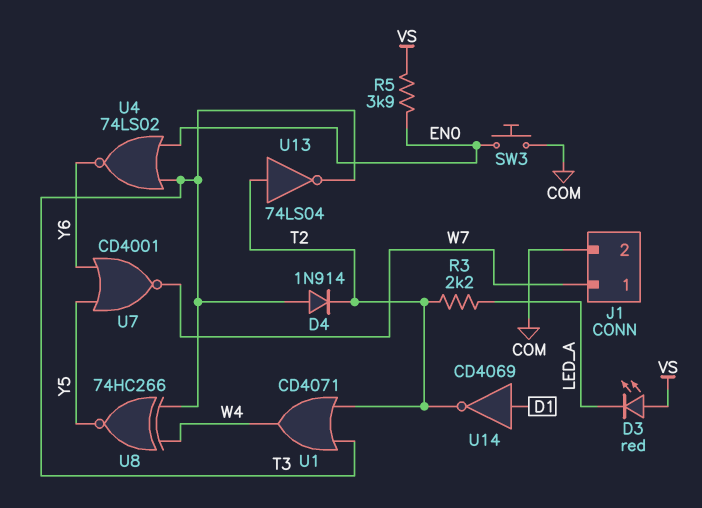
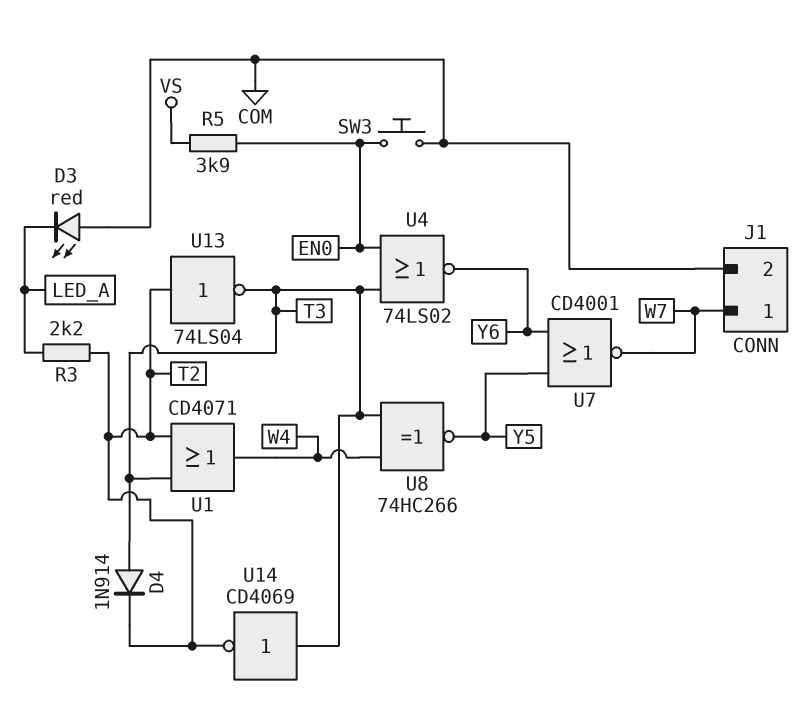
D3: LED red (A VS, K LED_A) -> LED red (A COM, K LED_A)
U14: NOT CD4069 (in D1, out T2) -> NOT CD4069 (in T3, out T2)

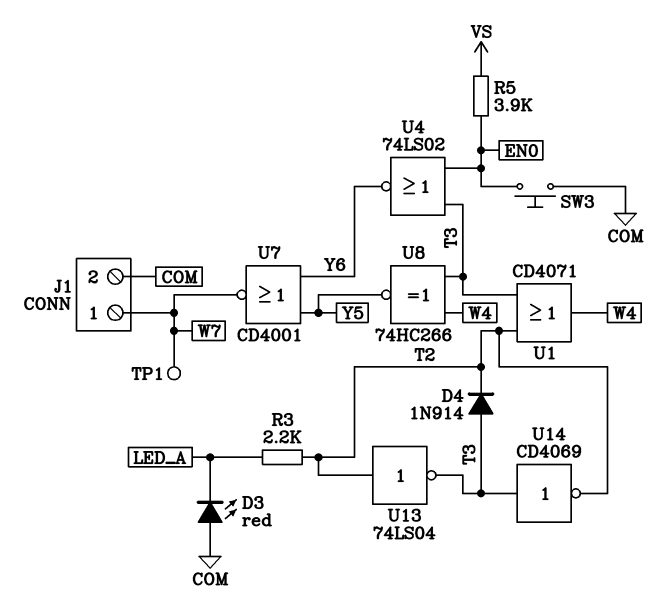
TP1: none -> test point (W7)

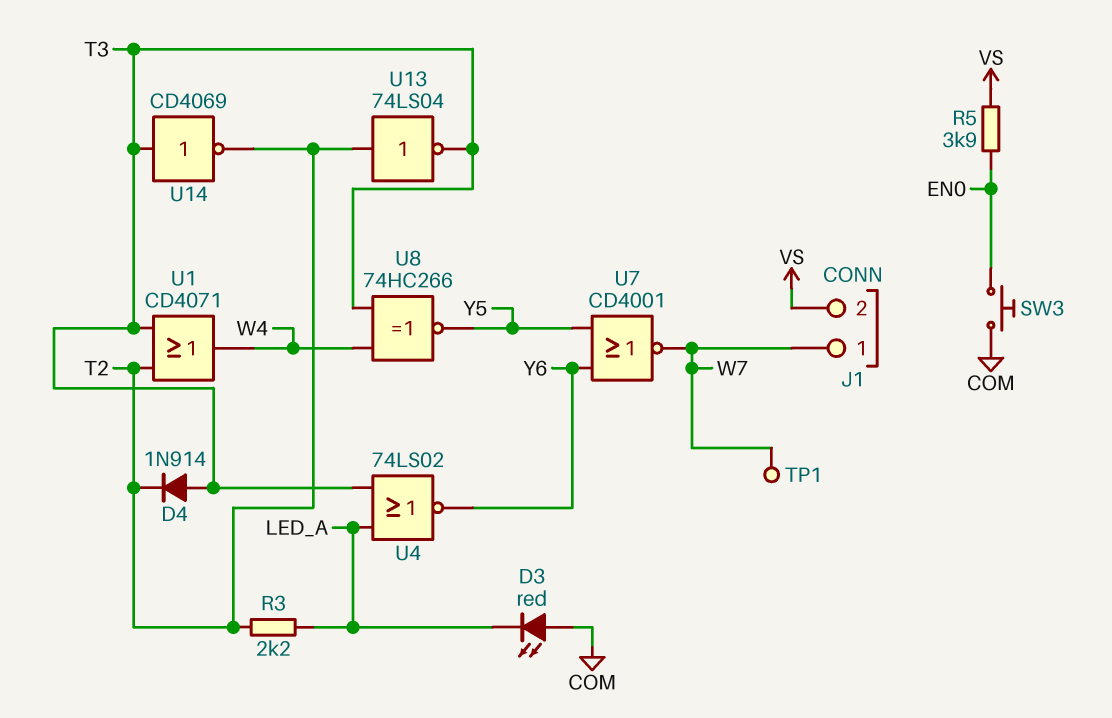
J1 pin 2: COM -> VS
U4: NOR 74LS02 (in EN0, in T3, out Y6) -> NOR 74LS02 (in LED_A, in T3, out Y6)

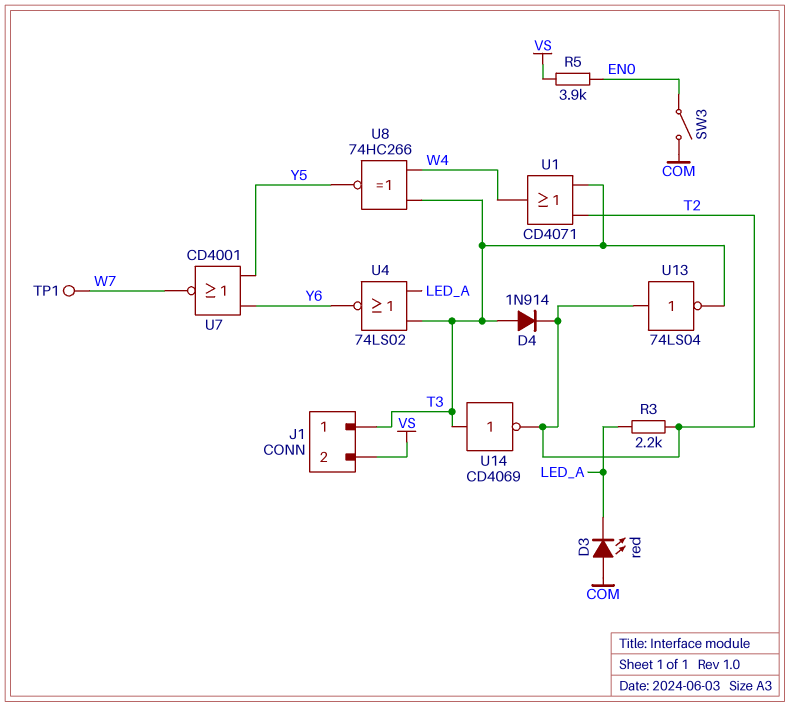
J1 pin 1: W7 -> T3
SW3: button (COM, EN0) -> switch (COM, EN0)

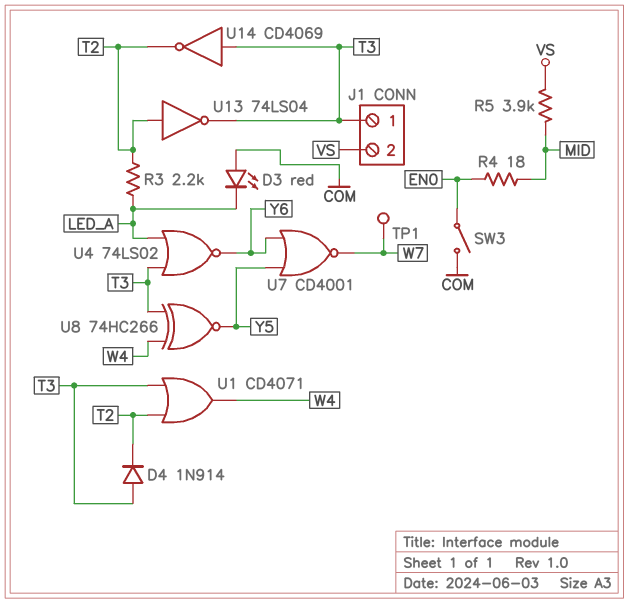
R4: none -> 18 (EN0, MID)
R5: 3.9k (EN0, VS) -> 3.9k (MID, VS)

